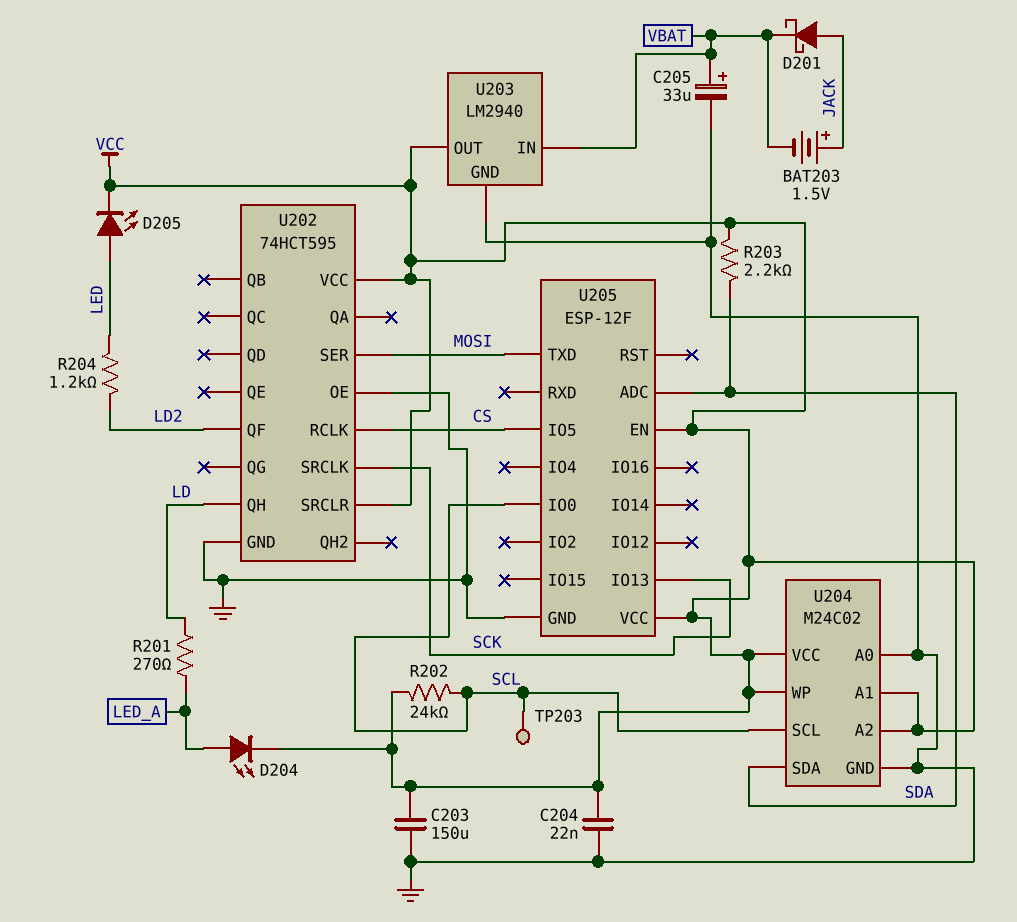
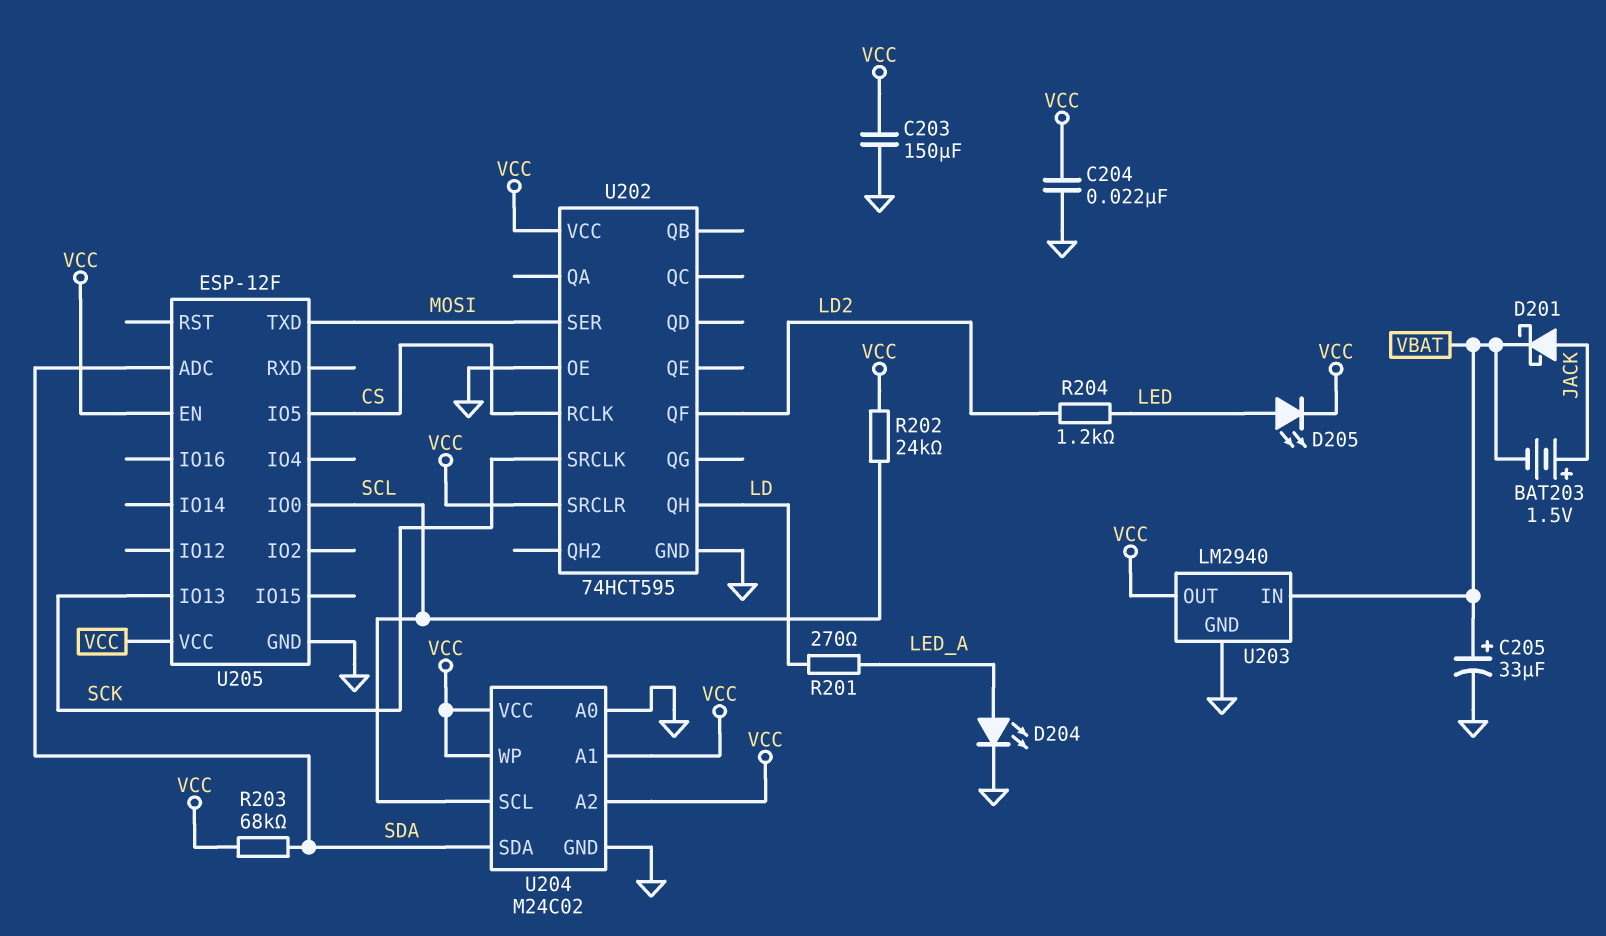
D204: LED (A LED_A, K VCC) -> LED (A LED_A, K GND)
R203: 2.2k (SDA, VCC) -> 68k (SDA, VCC)
TP203: test point (SCL) -> none

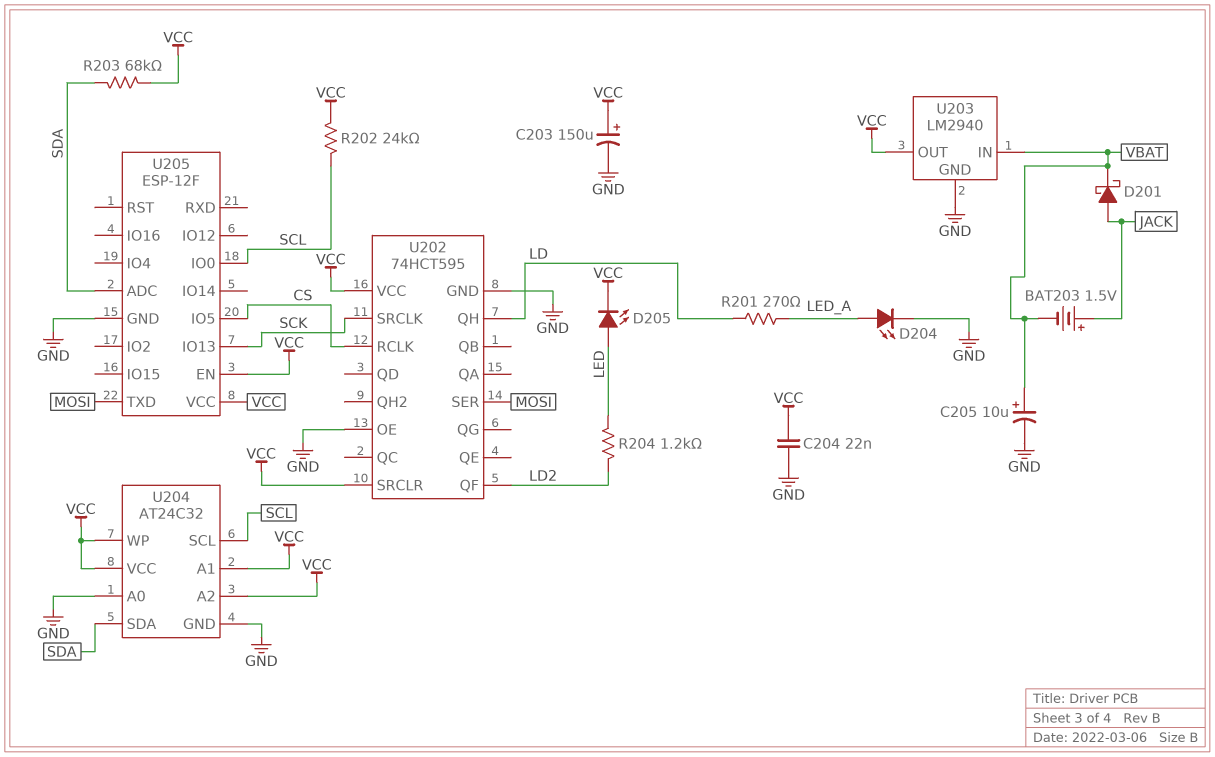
C203: 150uF (GND, VCC) -> 150uF (plus VCC, minus GND)
C205: 33uF (plus VBAT, minus GND) -> 10uF (plus VBAT, minus GND)
U204: M24C02 -> AT24C32

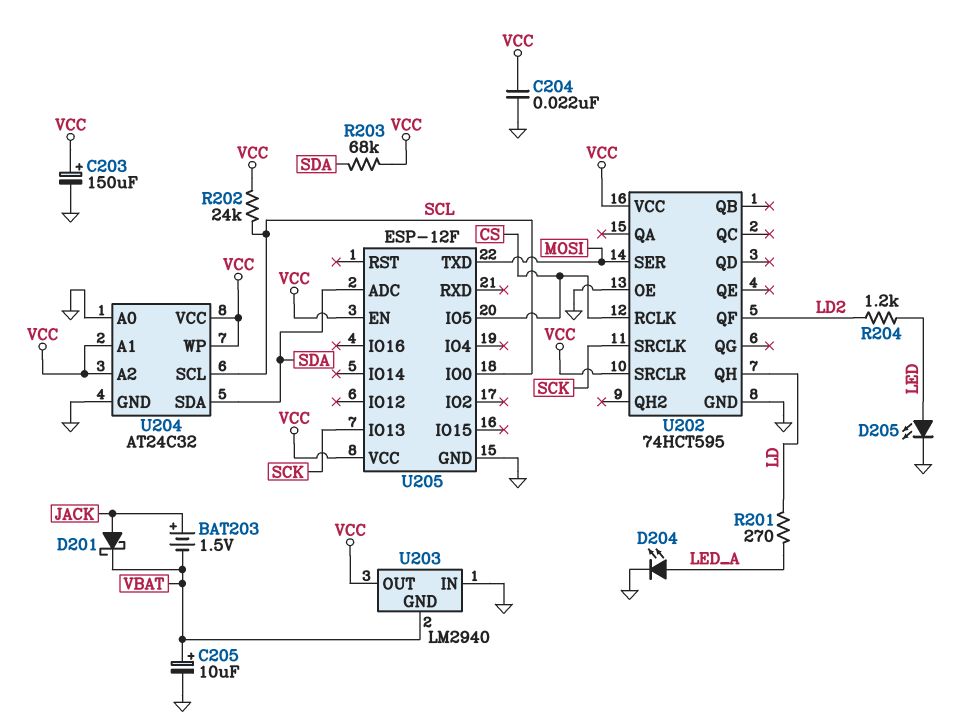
D205: LED (A LED, K VCC) -> LED (A LED, K GND)
U203 pin GND: GND -> VBAT
U203 pin IN: VBAT -> GND

